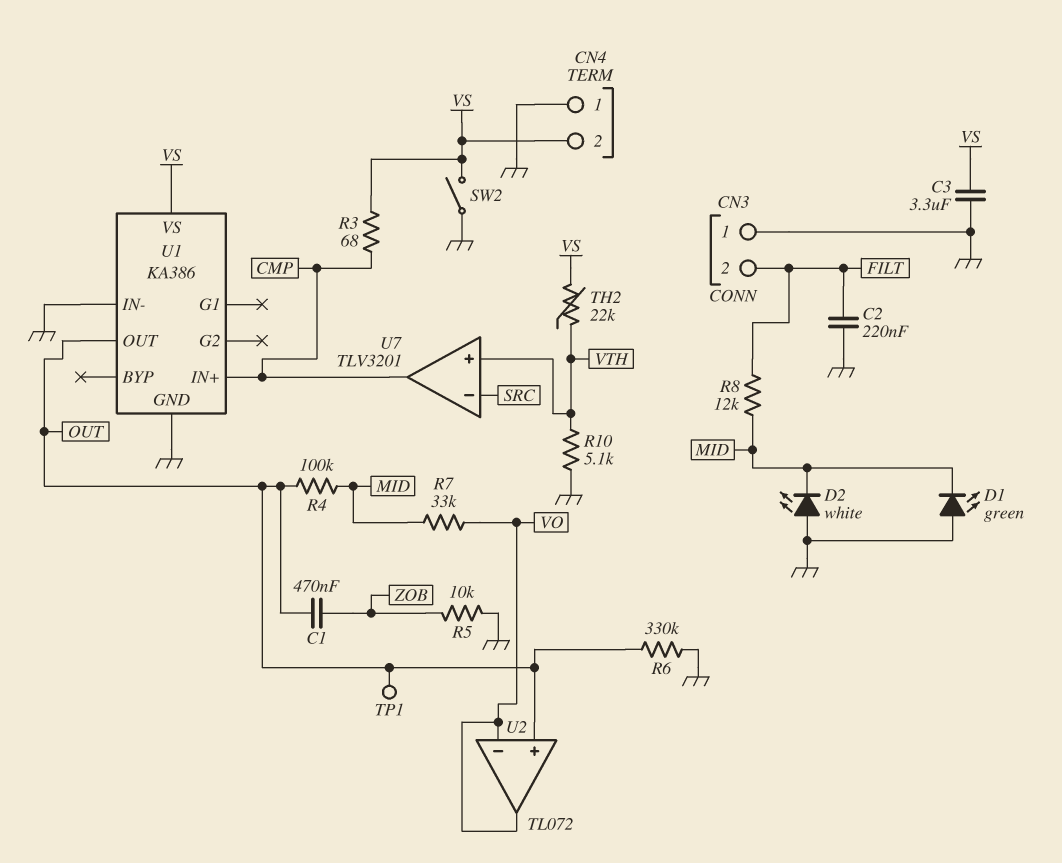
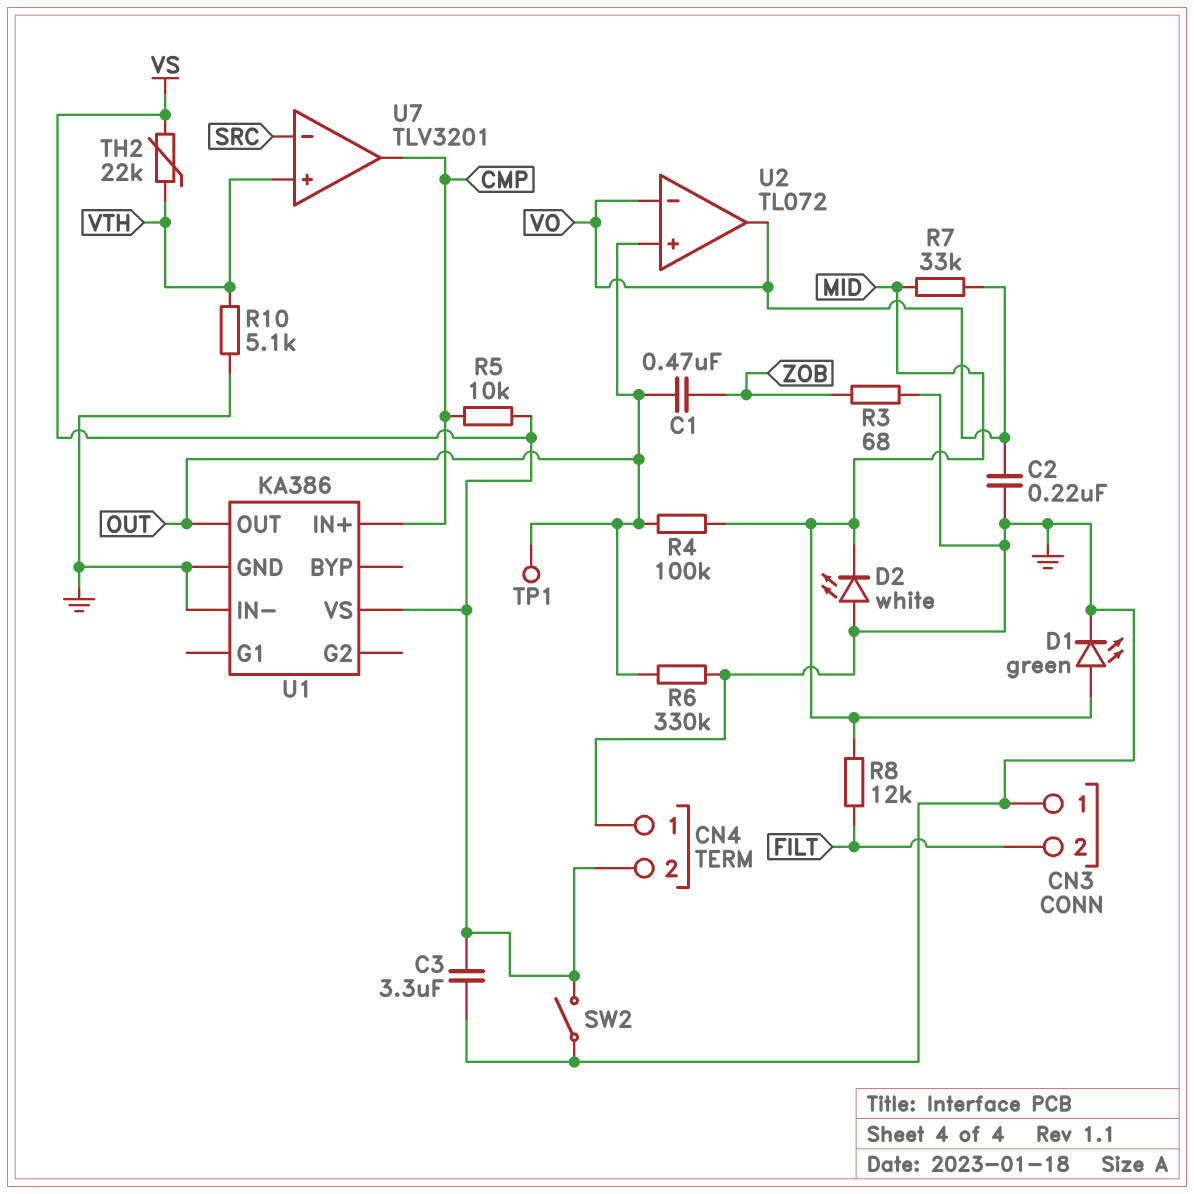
C2: 220nF (FILT, GND) -> 220nF (GND, VO)
D1: LED green (A GND, K MID) -> LED green (A MID, K GND)
R3: 68 (CMP, VS) -> 68 (GND, ZOB)
R5: 10k (GND, ZOB) -> 10k (CMP, VS)

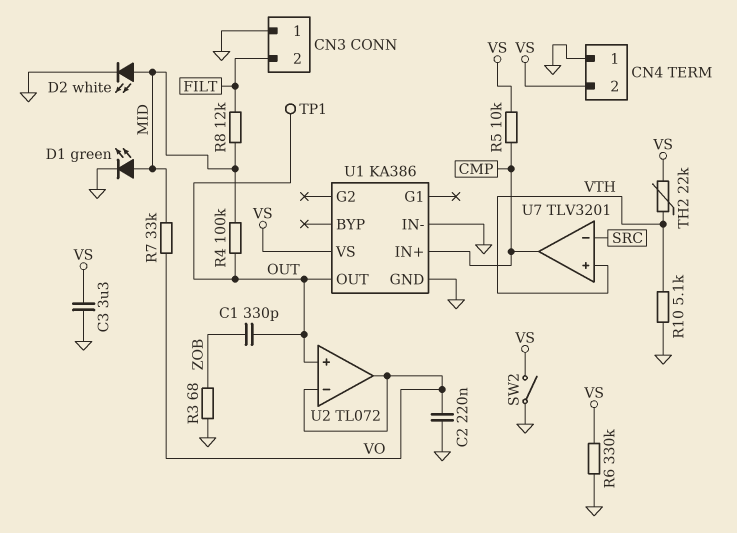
C1: 470nF (OUT, ZOB) -> 330pF (OUT, ZOB)
D2: LED white (A GND, K MID) -> LED white (A MID, K GND)
R6: 330k (GND, OUT) -> 330k (GND, VS)

